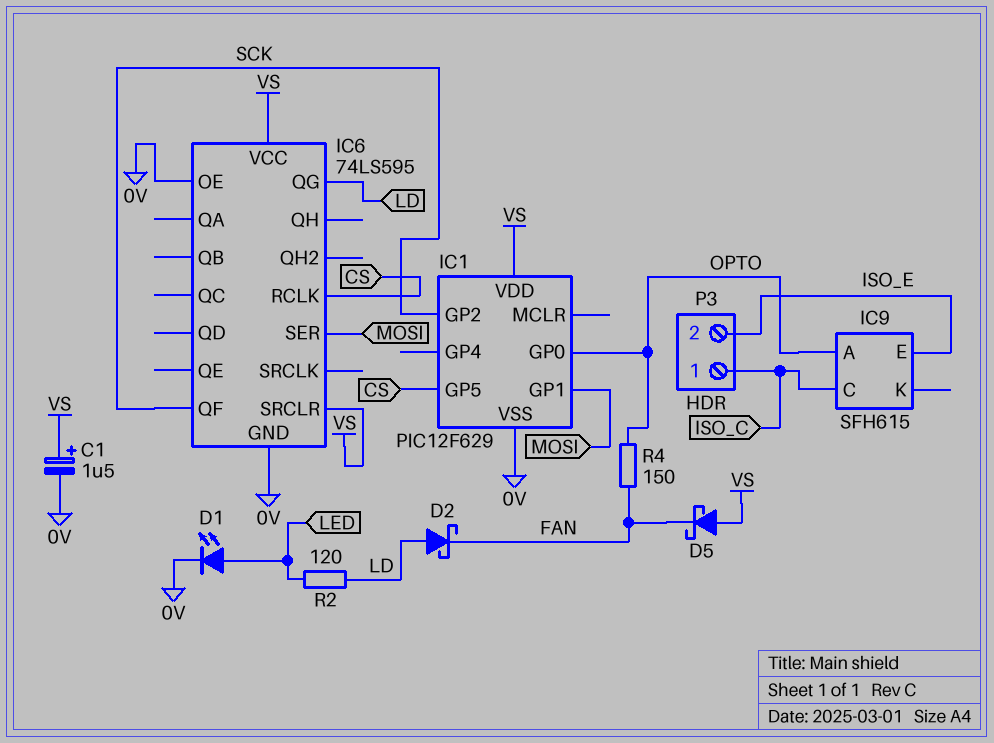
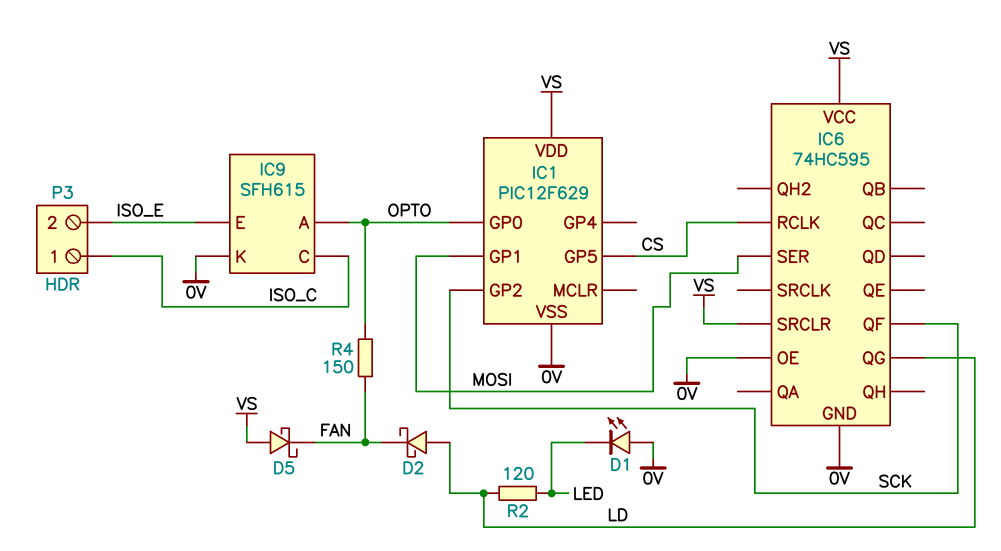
C1: 1.5uF (plus VS, minus 0V) -> none
D1: LED (A LED, K 0V) -> LED (A 0V, K LED)
IC6: 74LS595 -> 74HC595
IC9 pin K: none -> 0V

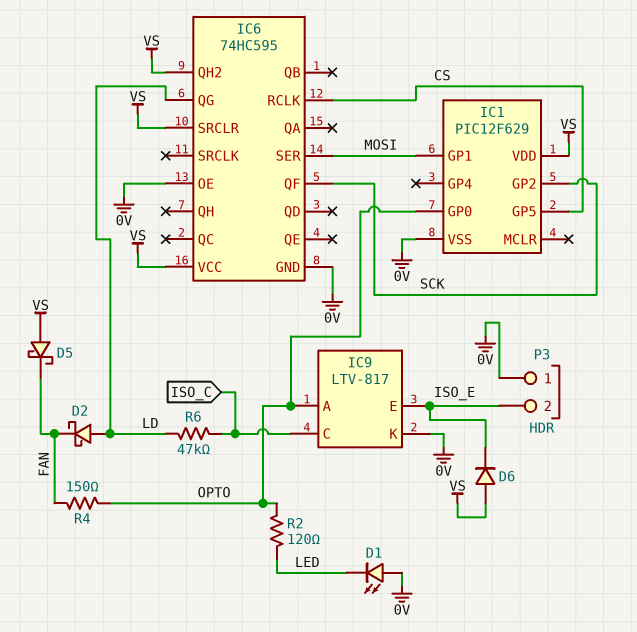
D6: none -> diode (A VS, K ISO_E)
IC6 pin QH2: none -> VS
IC9: SFH615 -> LTV-817
P3 pin 1: ISO_C -> 0V
R2: 120 (LD, LED) -> 120 (LED, OPTO)
R6: none -> 47k (ISO_C, LD)

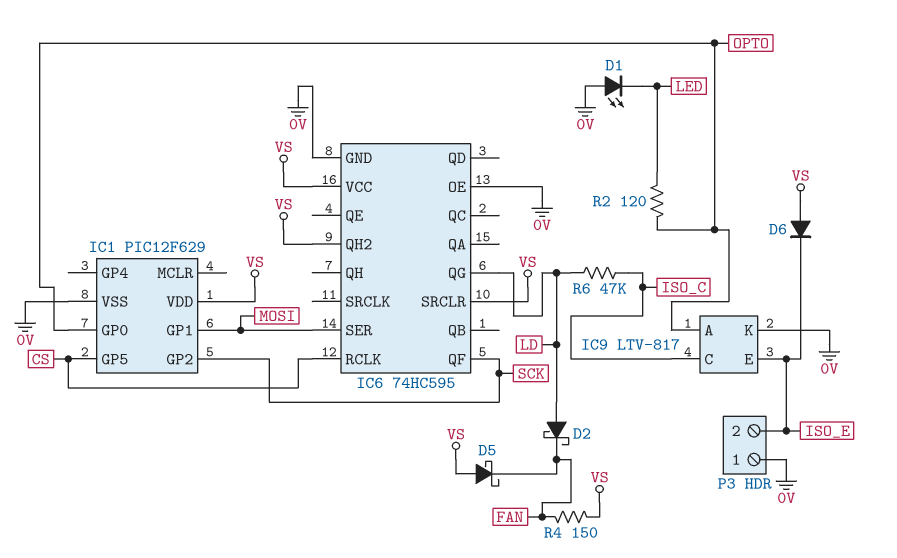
R4: 150 (FAN, OPTO) -> 150 (FAN, VS)

